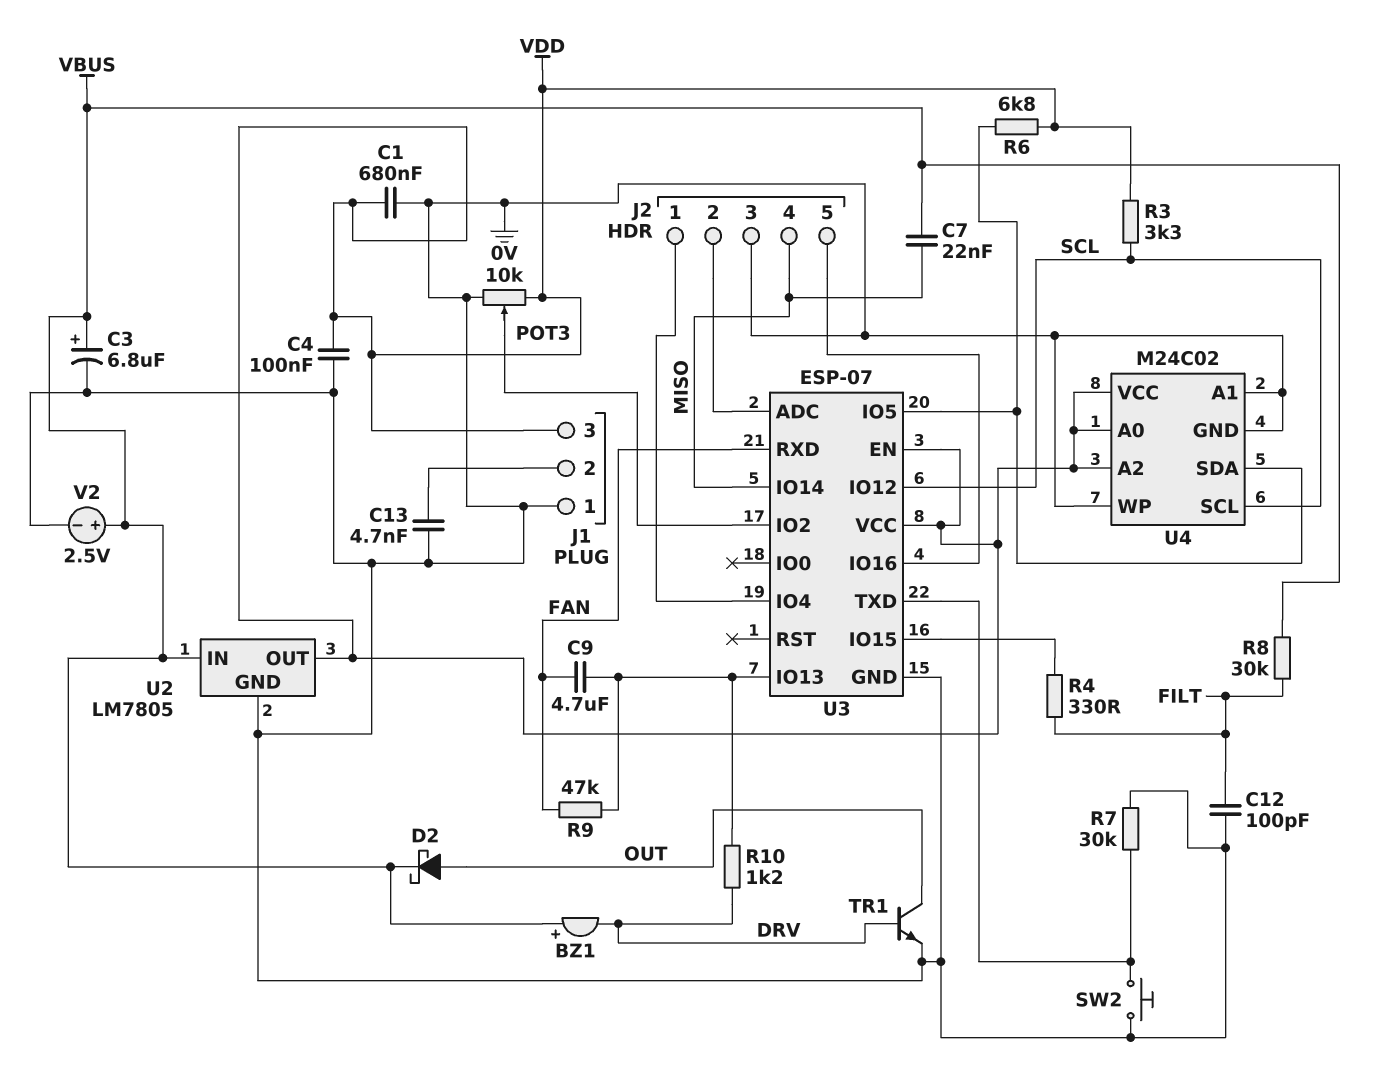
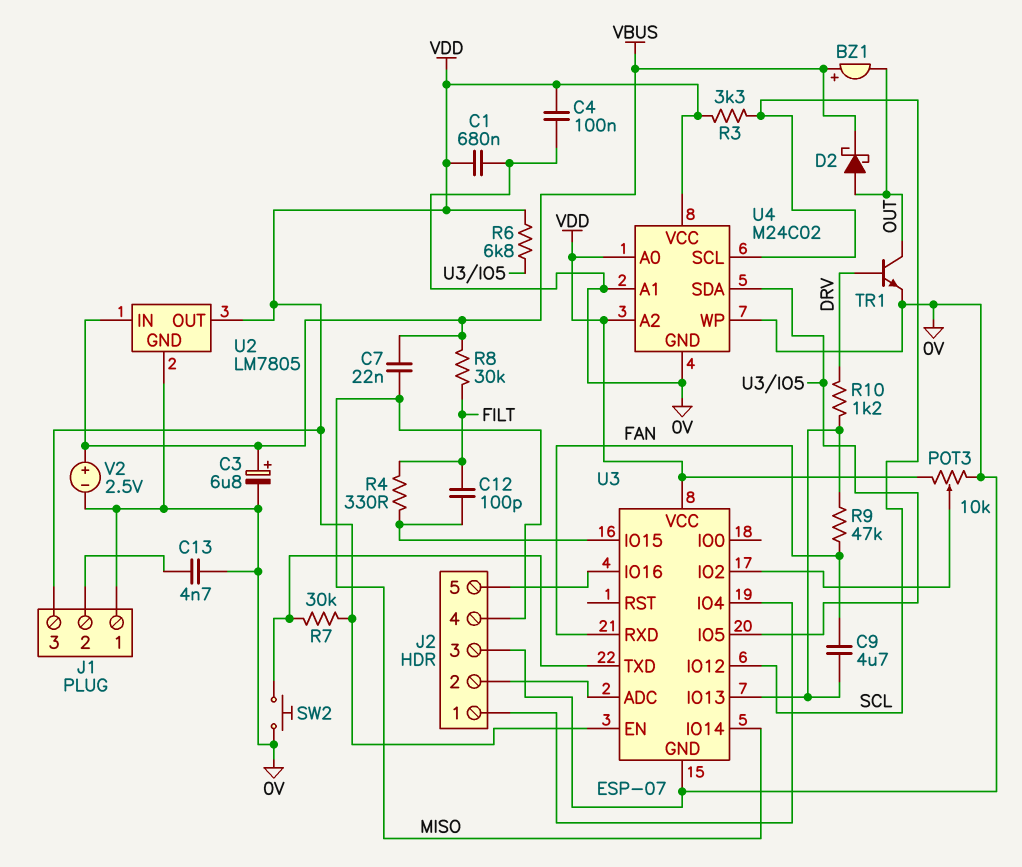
BZ1: buzzer (plus VBUS, minus DRV) -> buzzer (plus VBUS, minus OUT)
C12: 100pF (0V, FILT) -> 100pF (FILT, U3/IO15)
R7: 30k (0V, U3/TXD) -> 30k (U3/TXD, VDD)

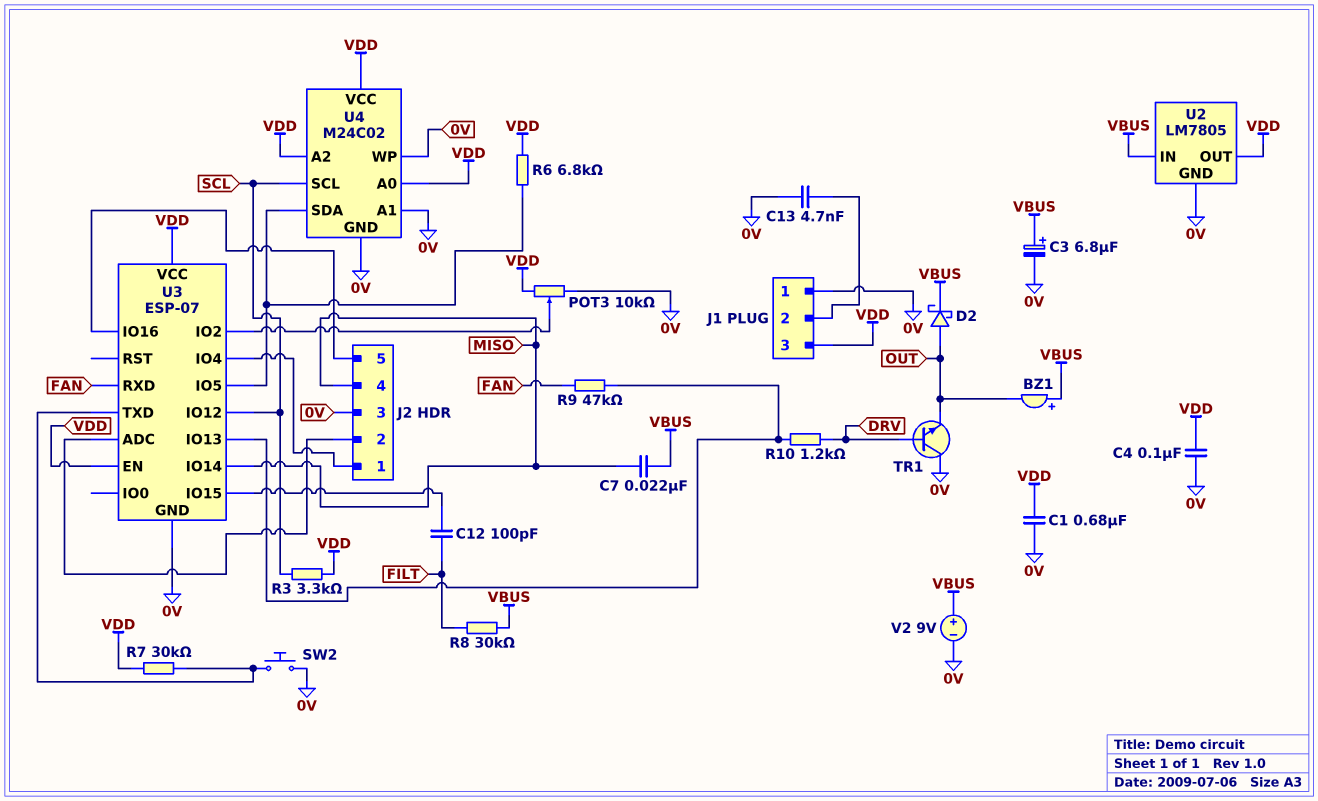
C9: 4.7uF (FAN, U3/IO13) -> none
R4: 330 (FILT, U3/IO15) -> none
TR1: NPN (B DRV, C OUT, E 0V) -> NPN (B DRV, C 0V, E OUT)
V2: 2.5V (plus VBUS, minus 0V) -> 9V (plus VBUS, minus 0V)

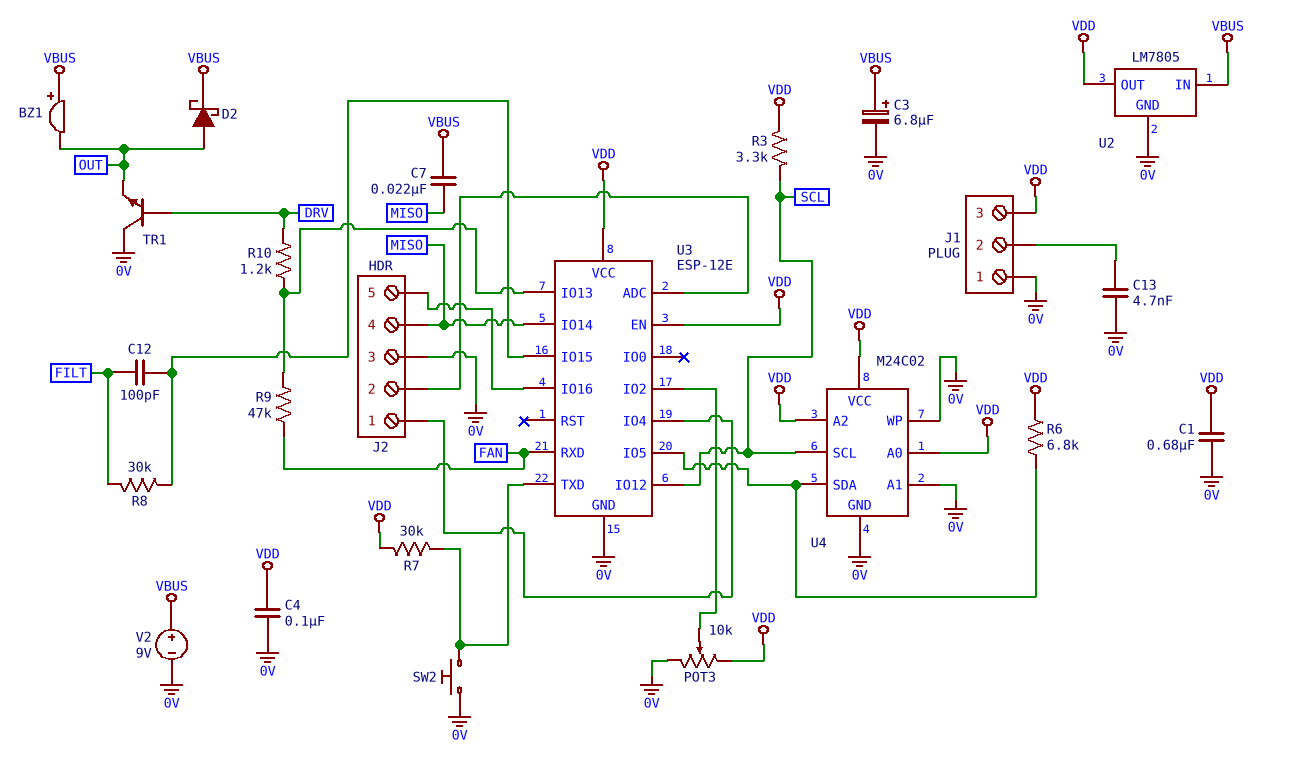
R8: 30k (FILT, VBUS) -> 30k (FILT, U3/IO15)
U3: ESP-07 -> ESP-12E

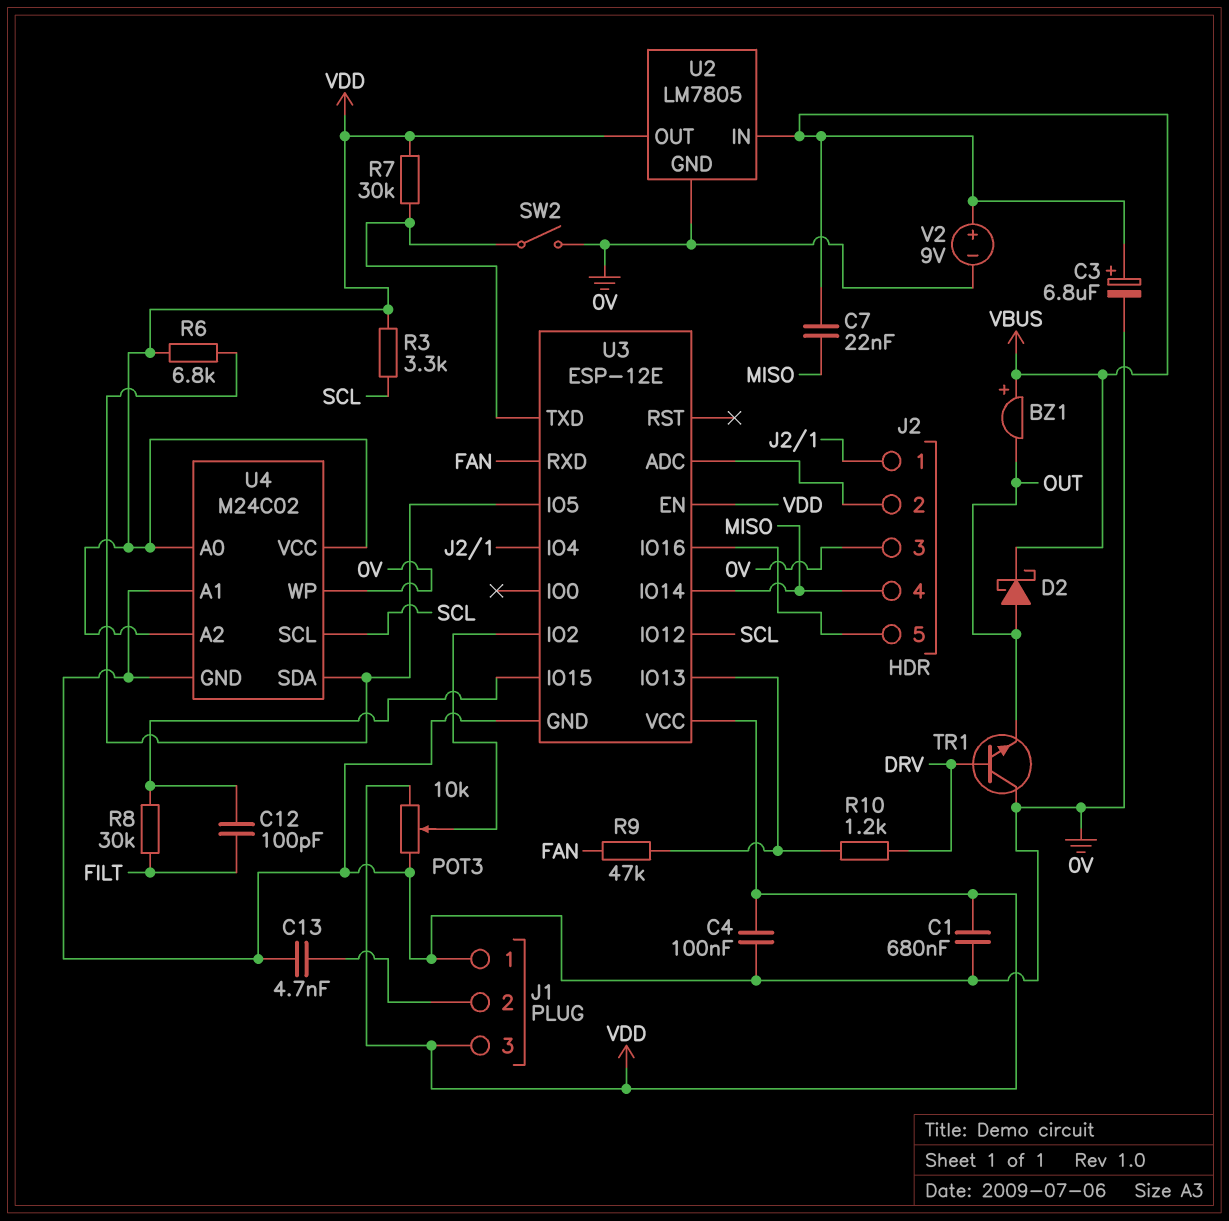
SW2: button (0V, U3/TXD) -> switch (0V, U3/TXD)

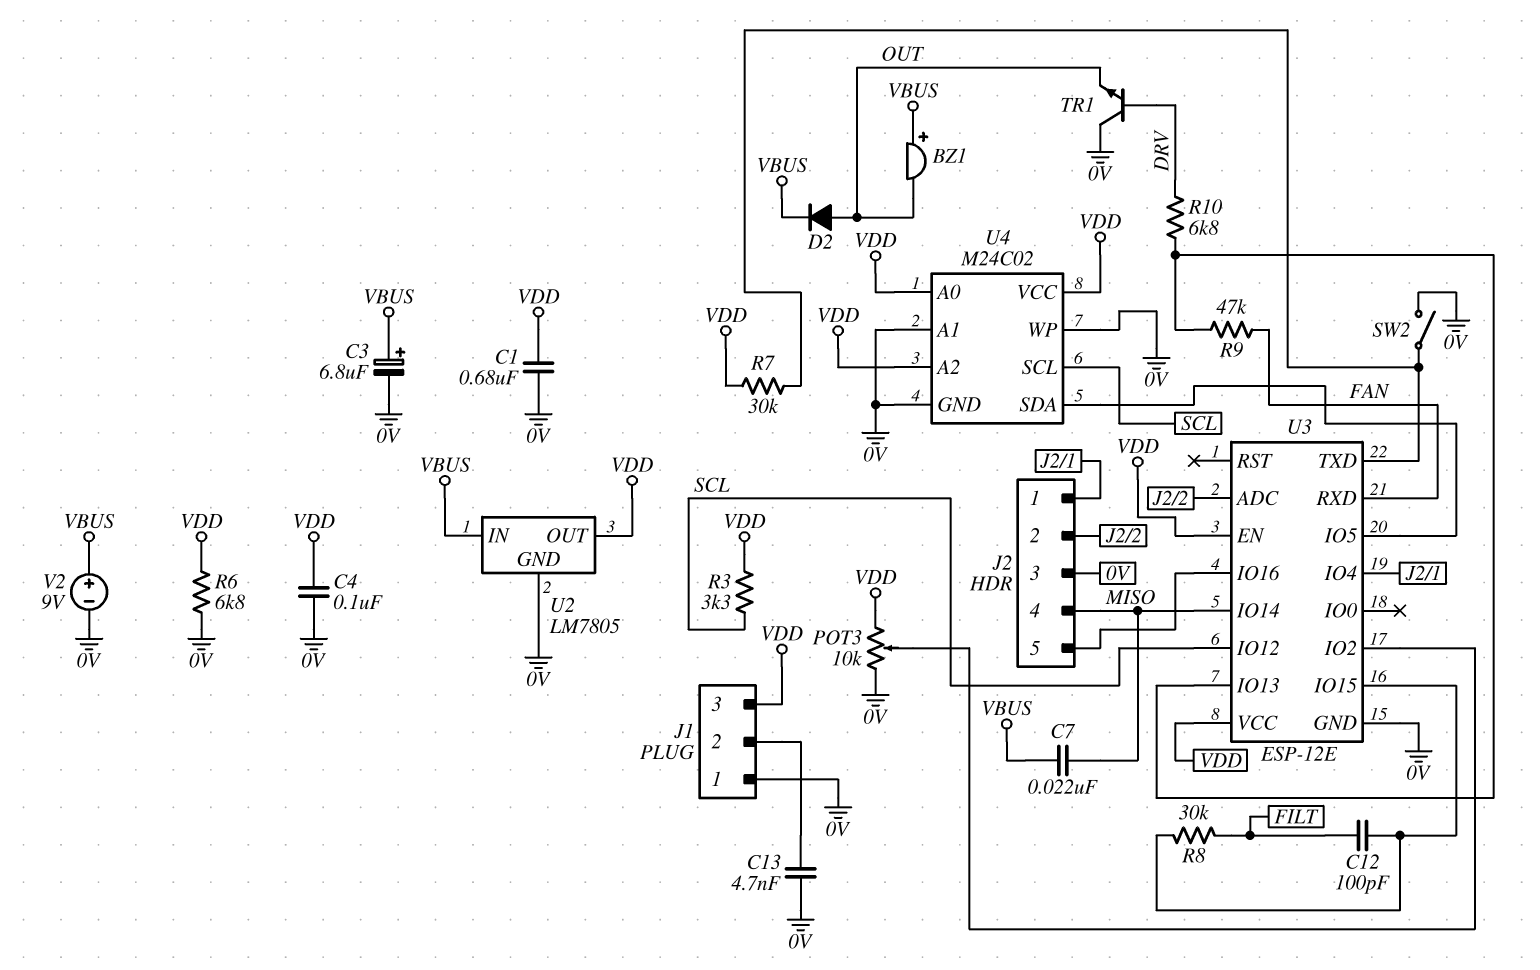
D2: schottky (A OUT, K VBUS) -> diode (A OUT, K VBUS)
R6: 6.8k (U3/IO5, VDD) -> 6.8k (0V, VDD)
R10: 1.2k (DRV, U3/IO13) -> 6.8k (DRV, U3/IO13)

